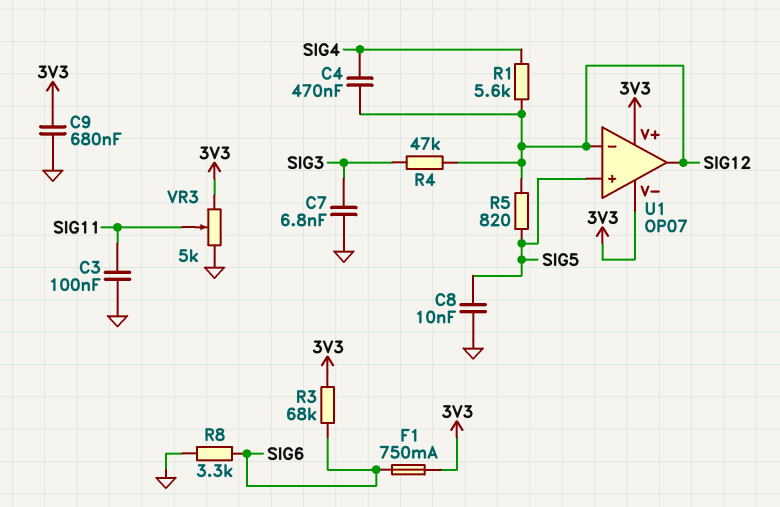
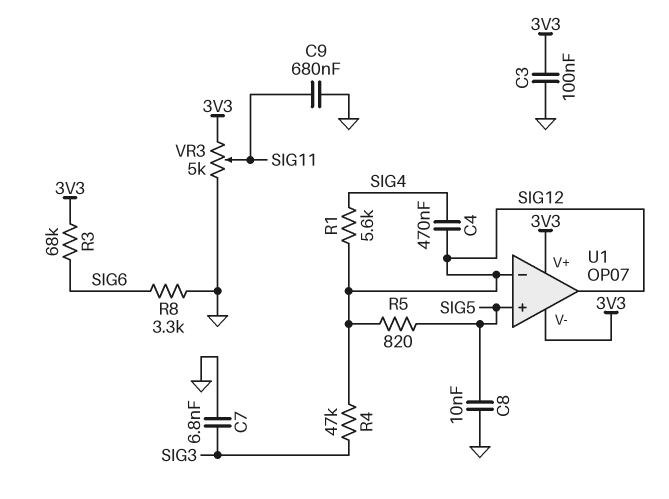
C3: 100nF (GND, SIG11) -> 100nF (3V3, GND)
C9: 680nF (3V3, GND) -> 680nF (GND, SIG11)
F1: 750mA (3V3, SIG6) -> none

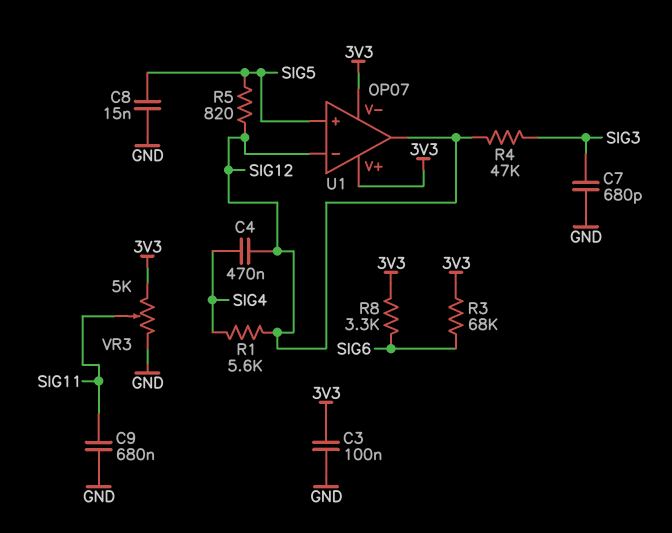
C7: 6.8nF (GND, SIG3) -> 680pF (GND, SIG3)
C8: 10nF (GND, SIG5) -> 15nF (GND, SIG5)
R8: 3.3k (GND, SIG6) -> 3.3k (3V3, SIG6)

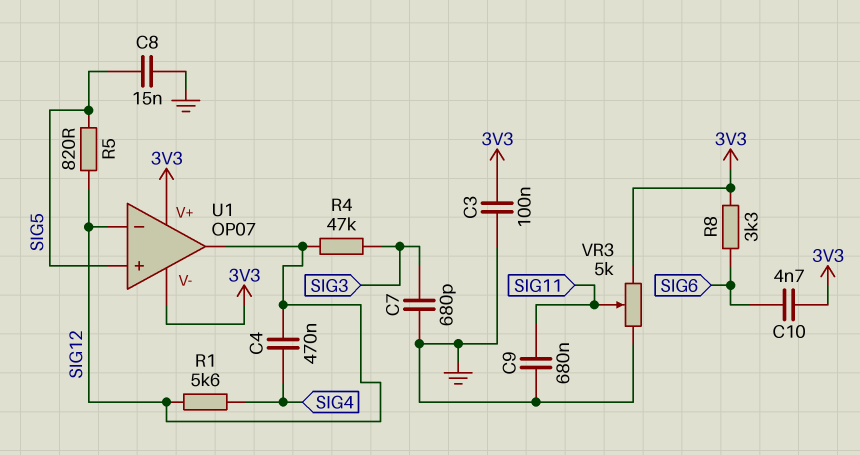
C10: none -> 4.7nF (3V3, SIG6)
R3: 68k (3V3, SIG6) -> none

